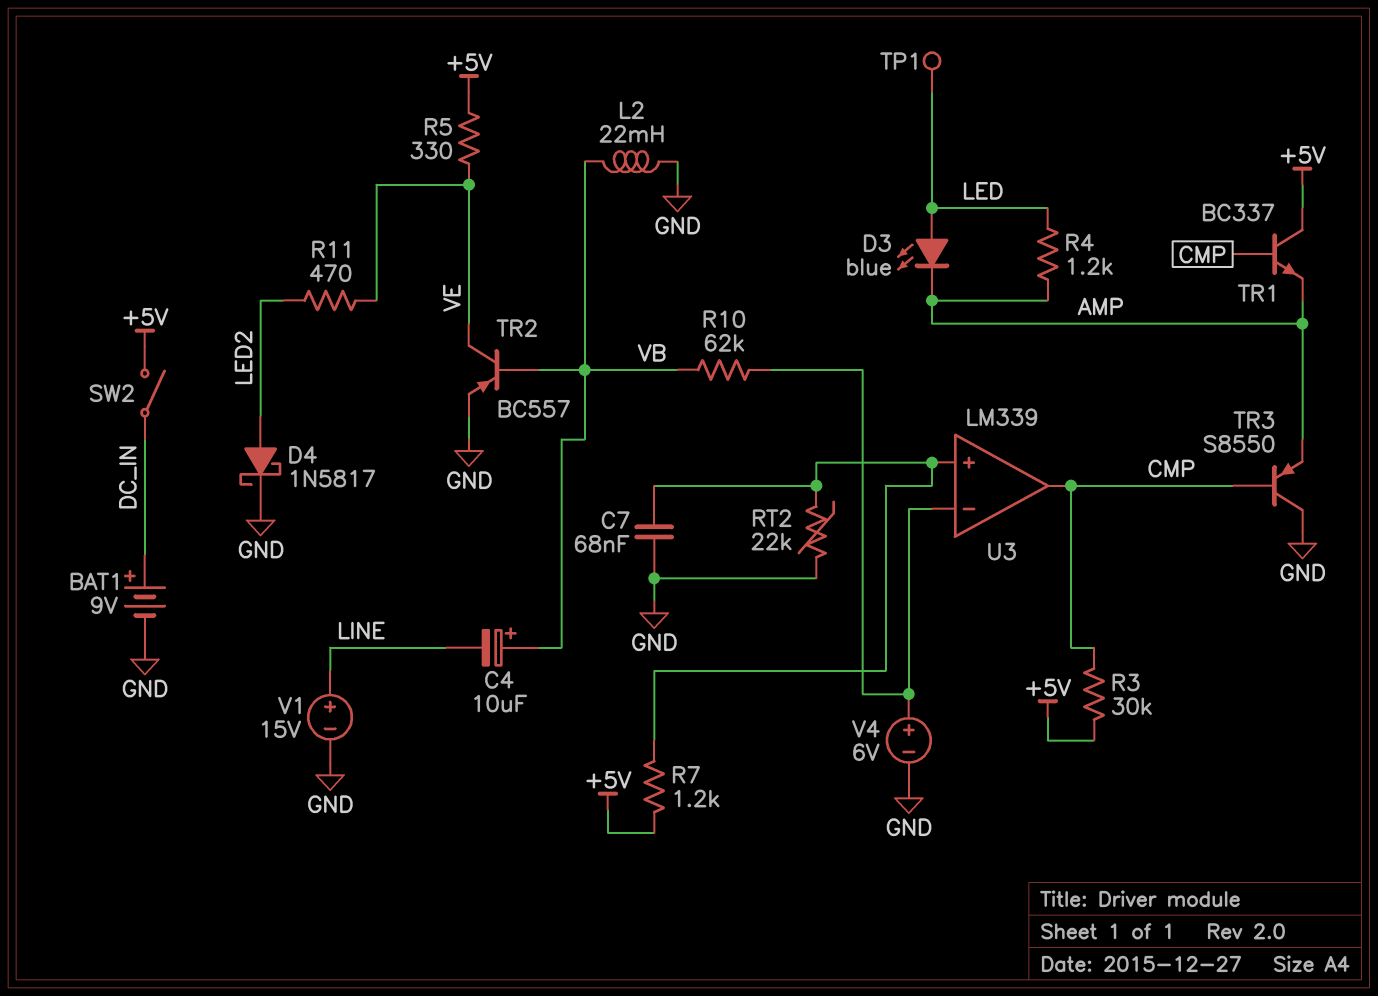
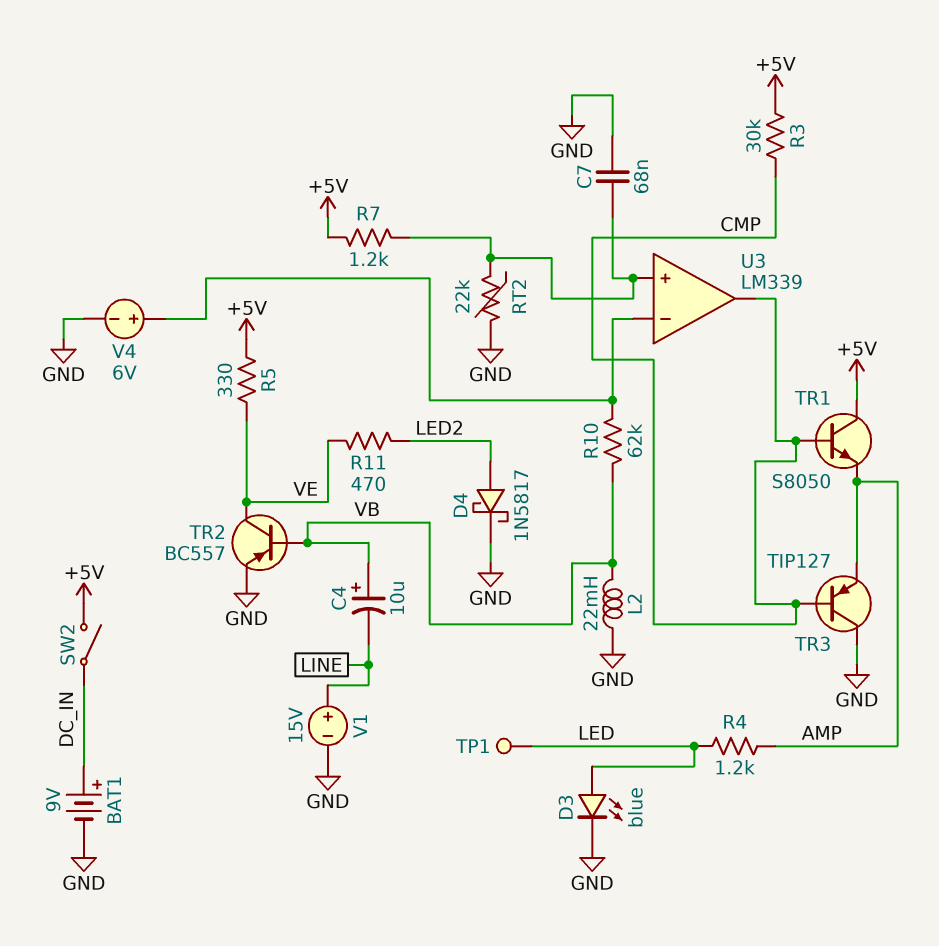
D3: LED blue (A LED, K AMP) -> LED blue (A LED, K GND)
TR1: NPN BC337 (B CMP, C +5V, E AMP) -> NPN S8050 (B CMP, C +5V, E AMP)
TR3: PNP S8550 (B CMP, C GND, E AMP) -> PNP TIP127 (B CMP, C GND, E AMP)

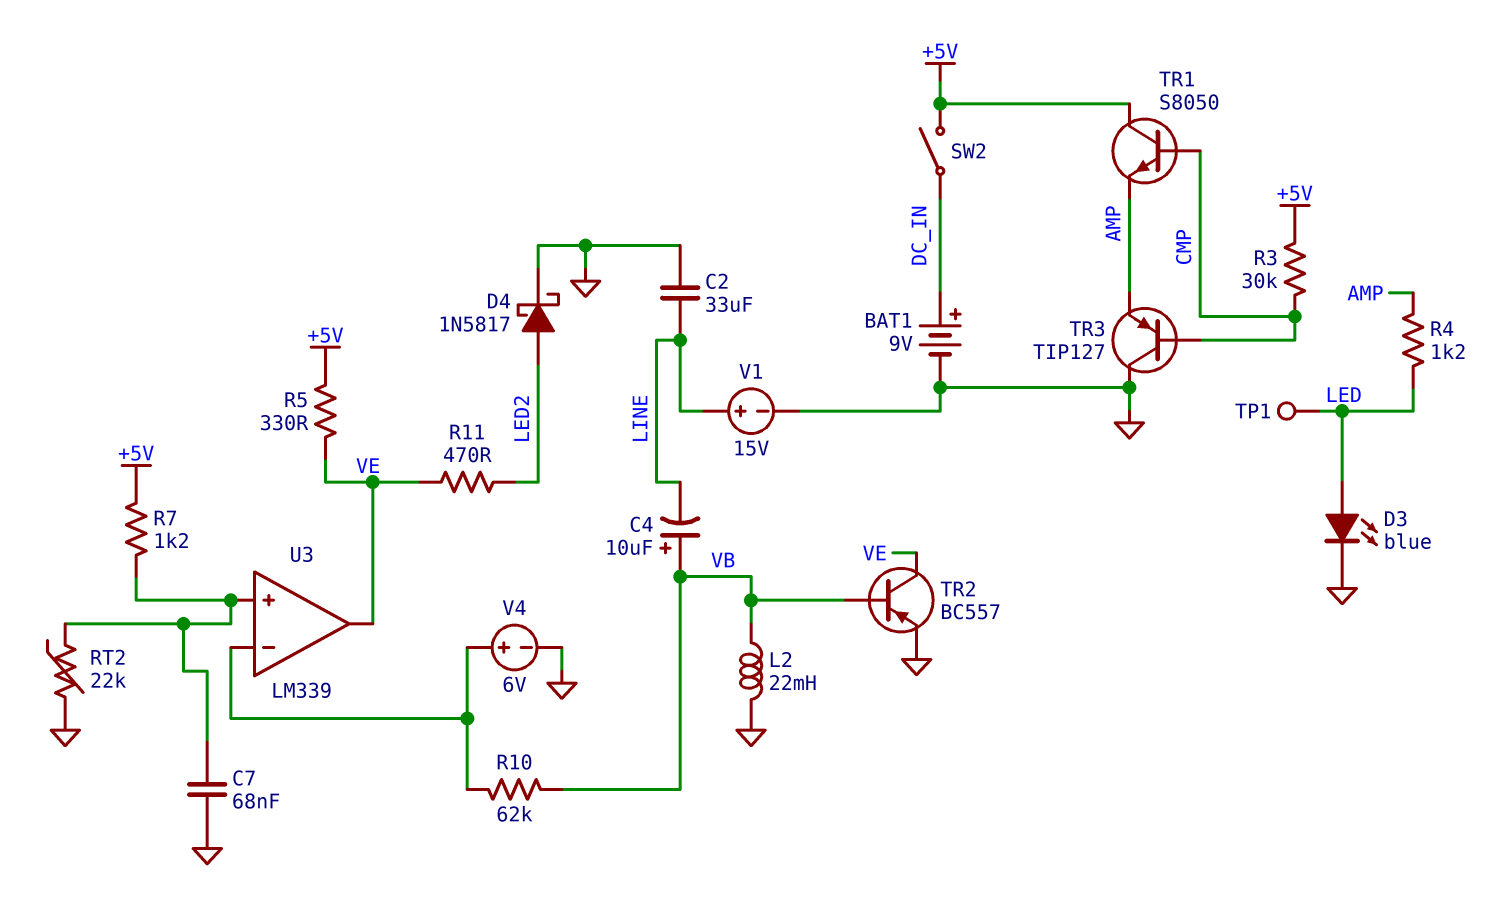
C2: none -> 33uF (GND, LINE)
U3 pin out: CMP -> VE

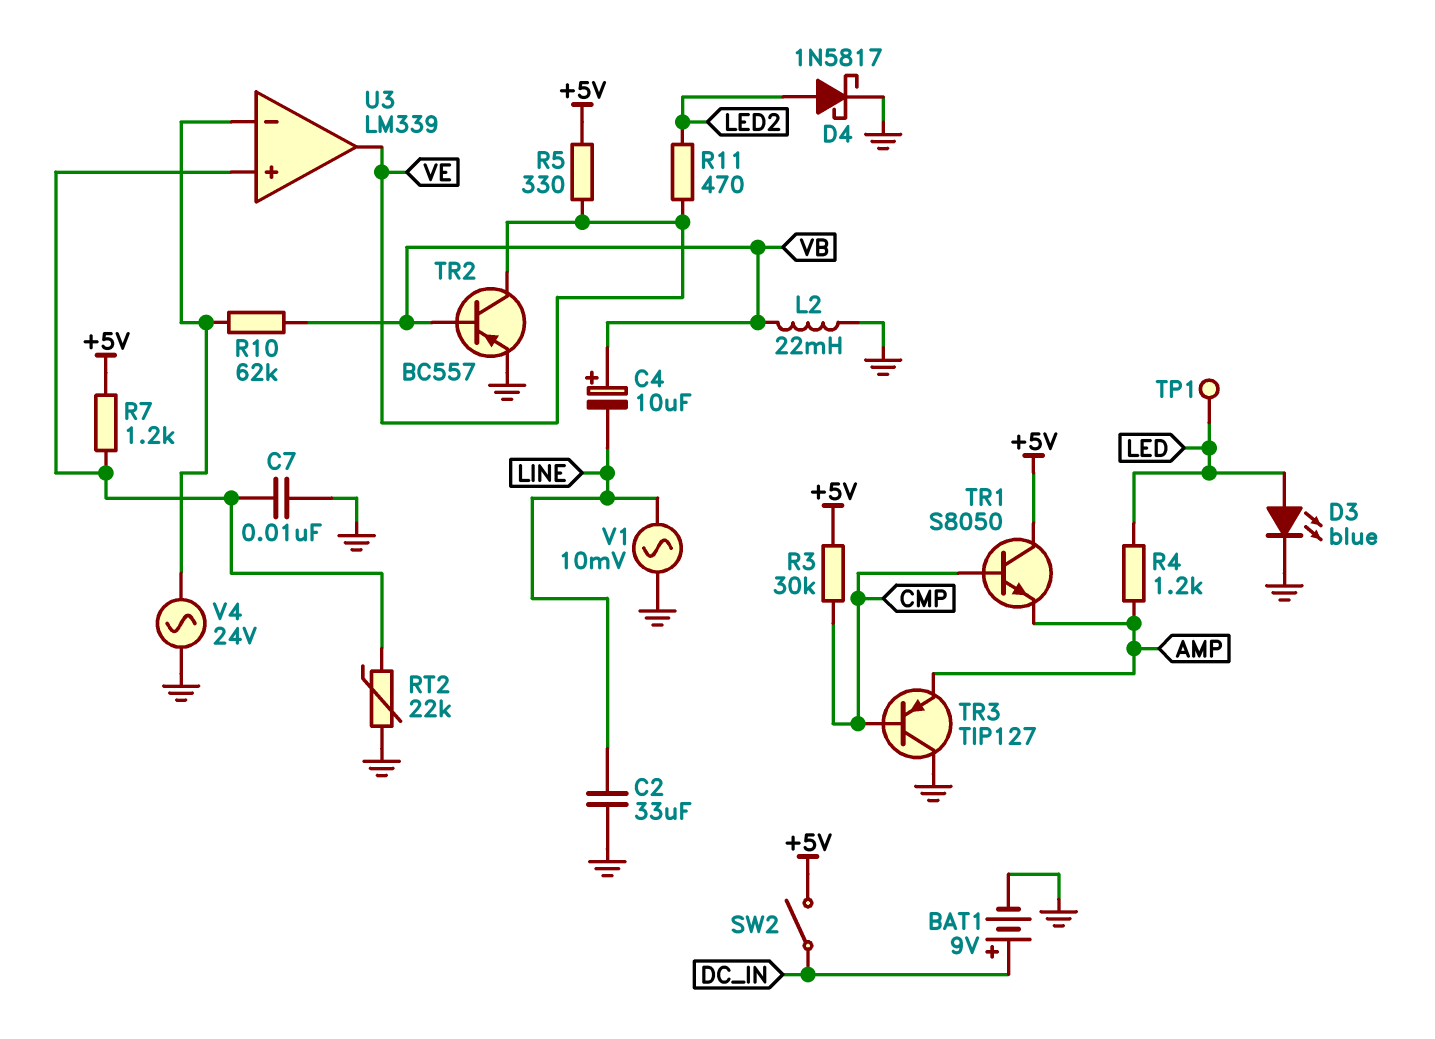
C7: 68nF (GND, U3/in+) -> 10nF (GND, U3/in+)
V1: 15V (plus LINE, minus GND) -> AC 10mV (GND, LINE)
V4: 6V (plus U3/in-, minus GND) -> AC 24V (GND, U3/in-)

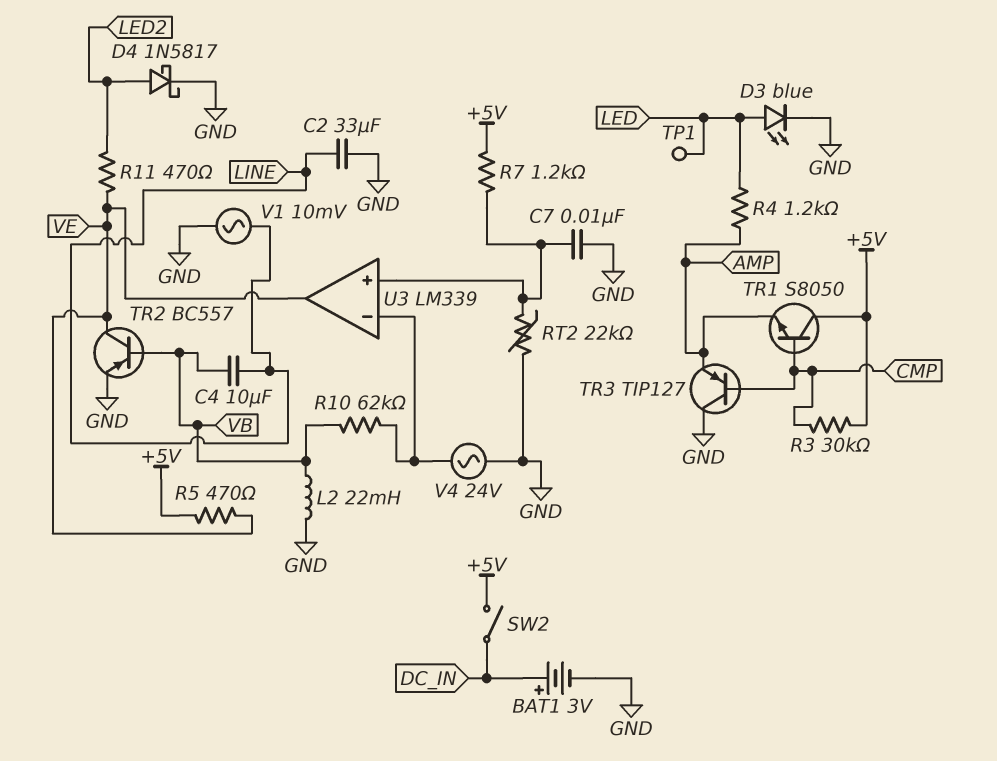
BAT1: 9V (plus DC_IN, minus GND) -> 3V (plus DC_IN, minus GND)
C4: 10uF (plus VB, minus LINE) -> 10uF (LINE, VB)
R5: 330 (+5V, VE) -> 470 (+5V, VE)

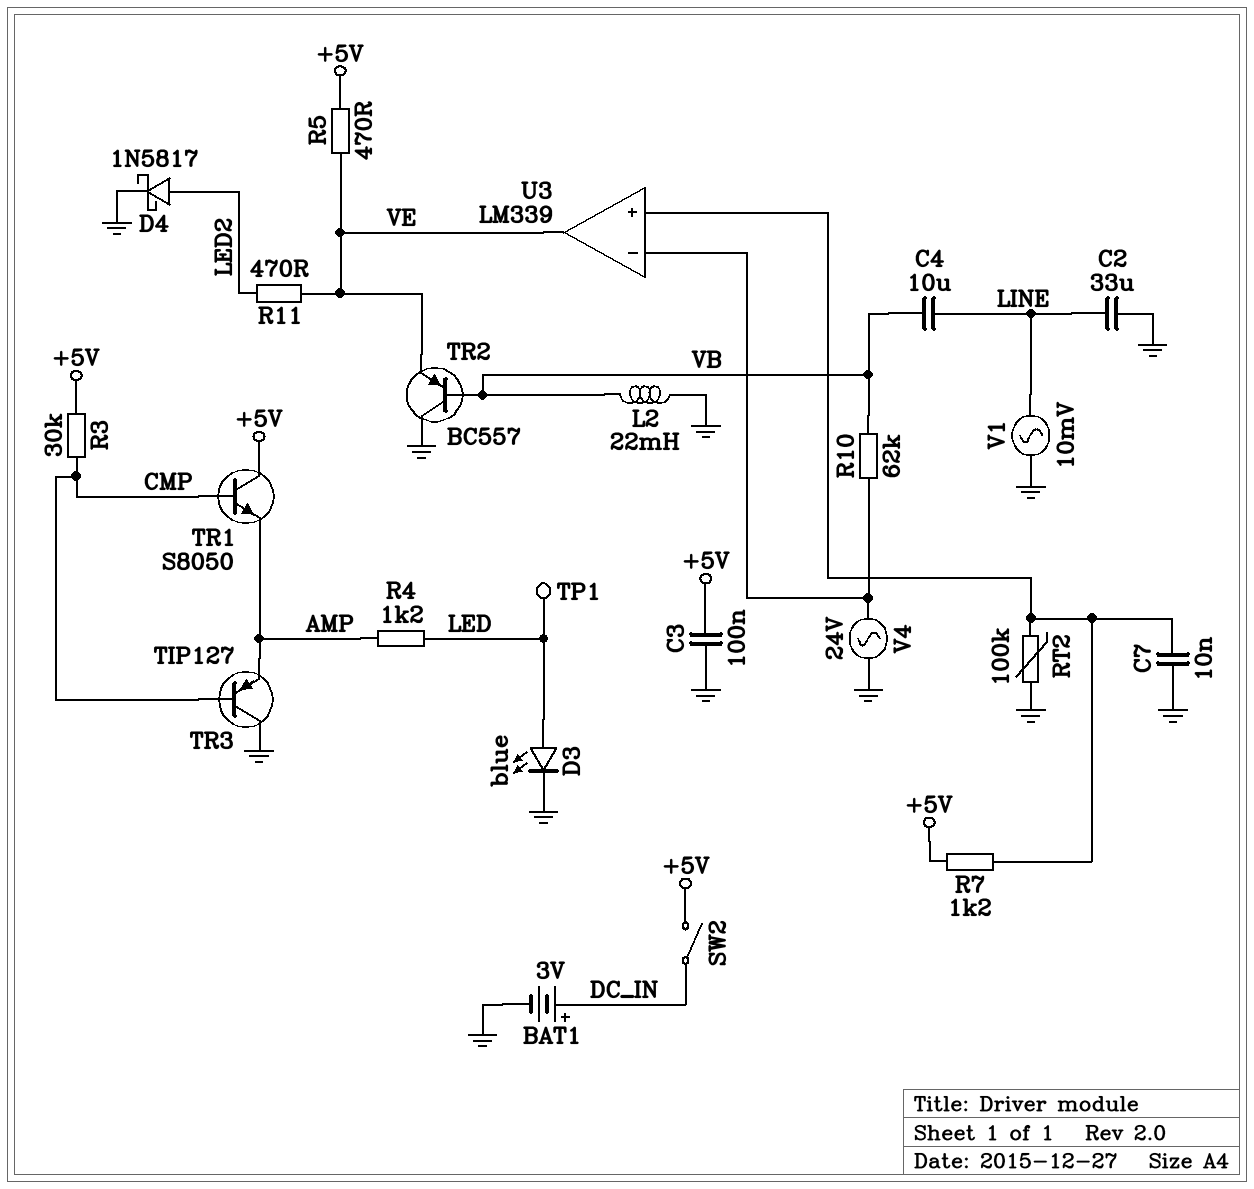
C3: none -> 100nF (+5V, GND)
RT2: 22k (GND, U3/in+) -> 100k (GND, U3/in+)
TR2: PNP BC557 (B VB, C VE, E GND) -> PNP BC557 (B VB, C GND, E VE)

